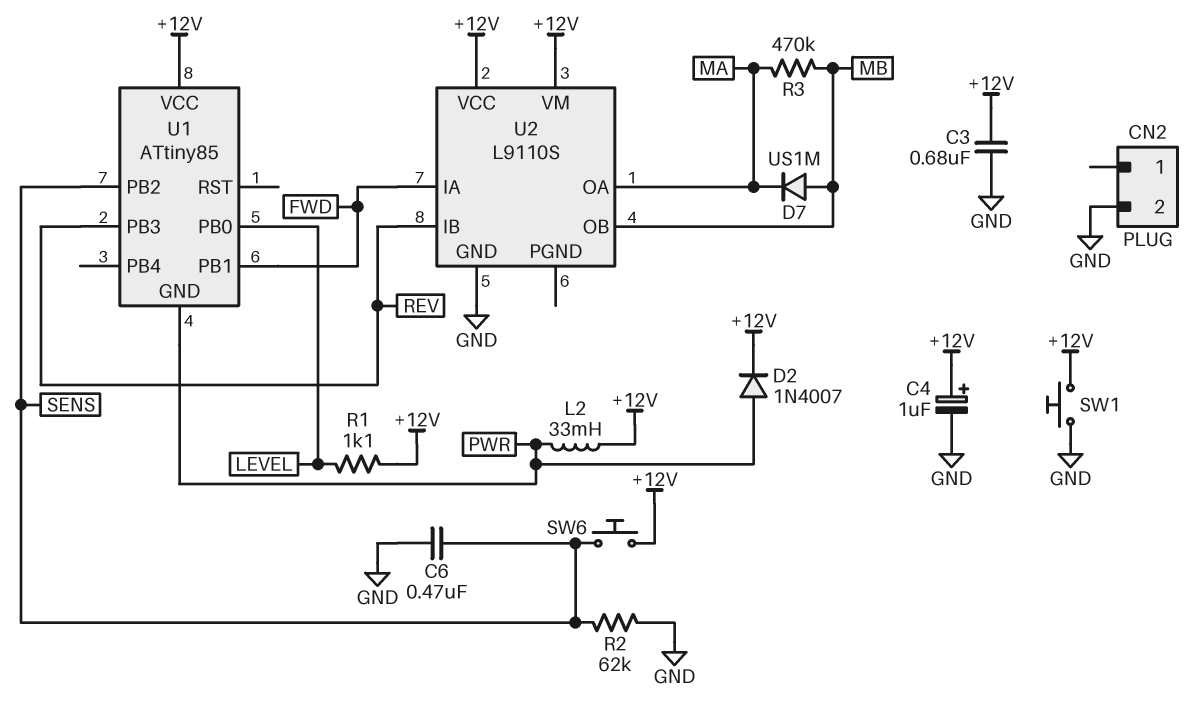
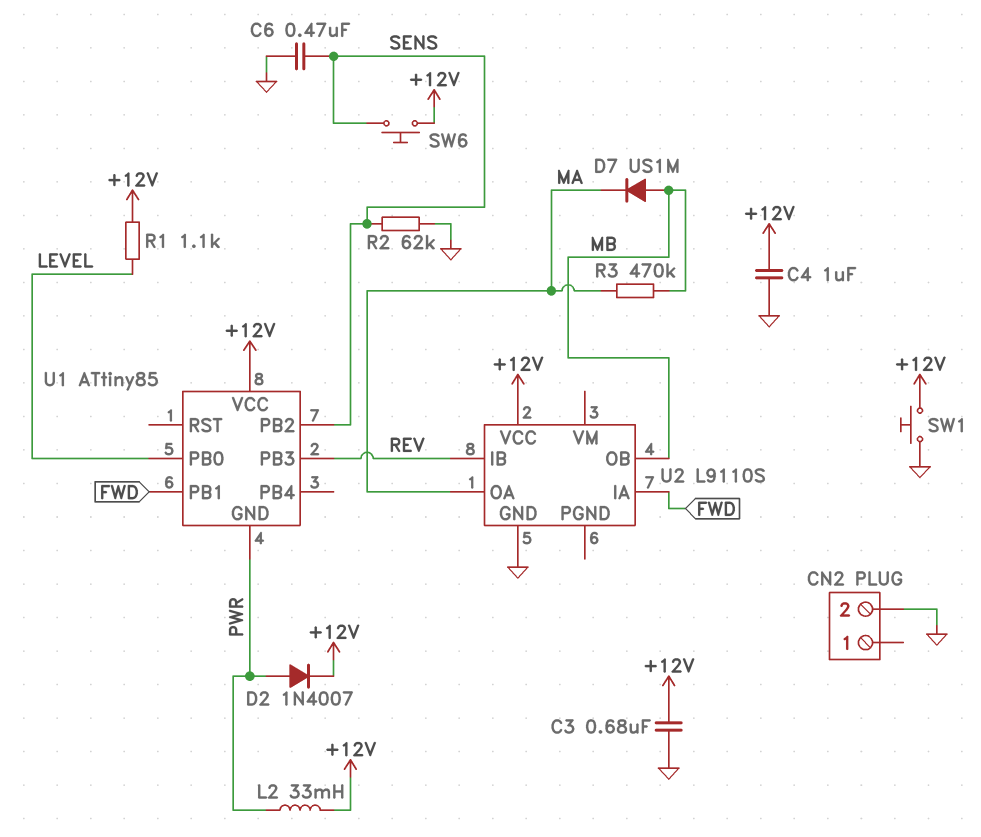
C4: 1uF (plus +12V, minus GND) -> 1uF (+12V, GND)
U2 pin VM: +12V -> none

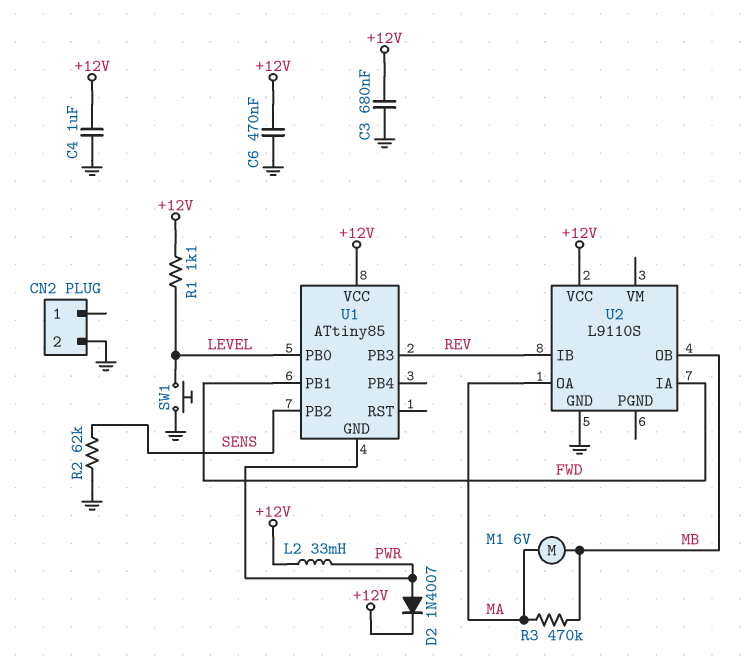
C6: 470nF (GND, SENS) -> 470nF (+12V, GND)
D7: diode US1M (A MB, K MA) -> none
M1: none -> motor 6V (MA, MB)
SW1: button (+12V, GND) -> button (GND, LEVEL)
SW6: button (+12V, SENS) -> none

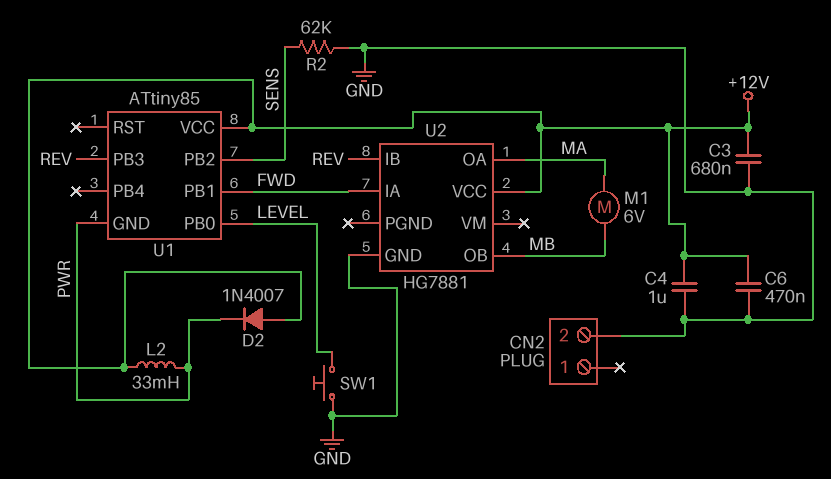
D2: diode 1N4007 (A PWR, K +12V) -> diode 1N4007 (A +12V, K PWR)
R1: 1.1k (+12V, LEVEL) -> none
R3: 470k (MA, MB) -> none
U2: L9110S -> HG7881

